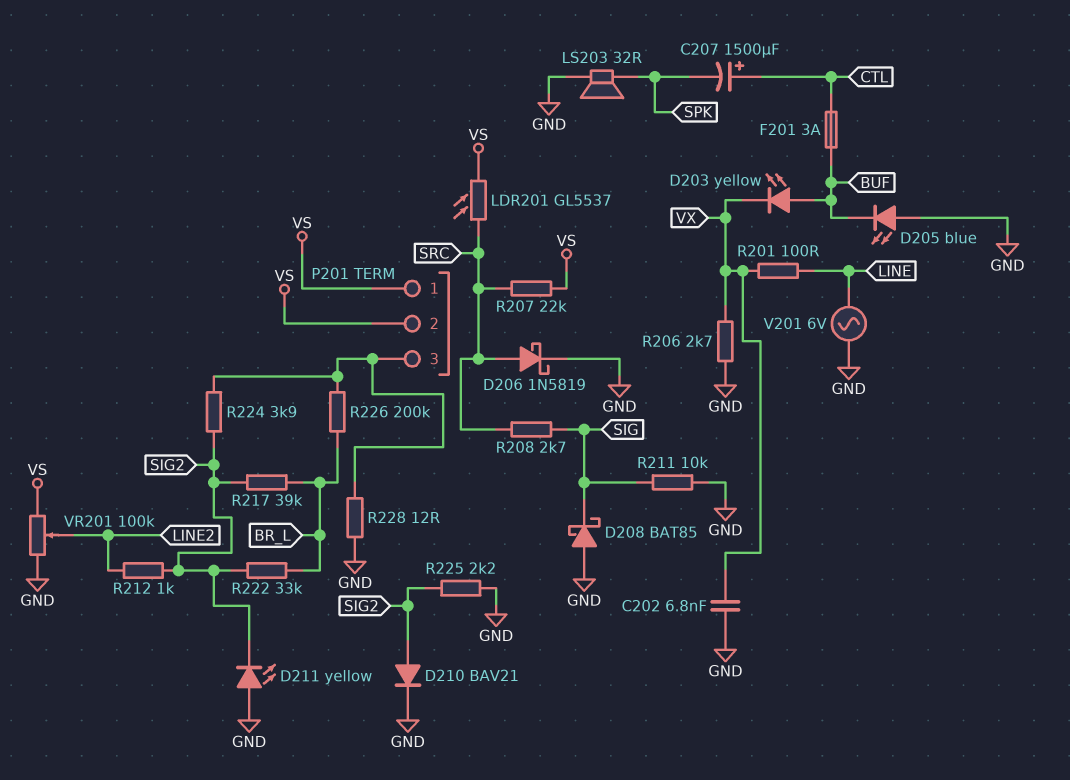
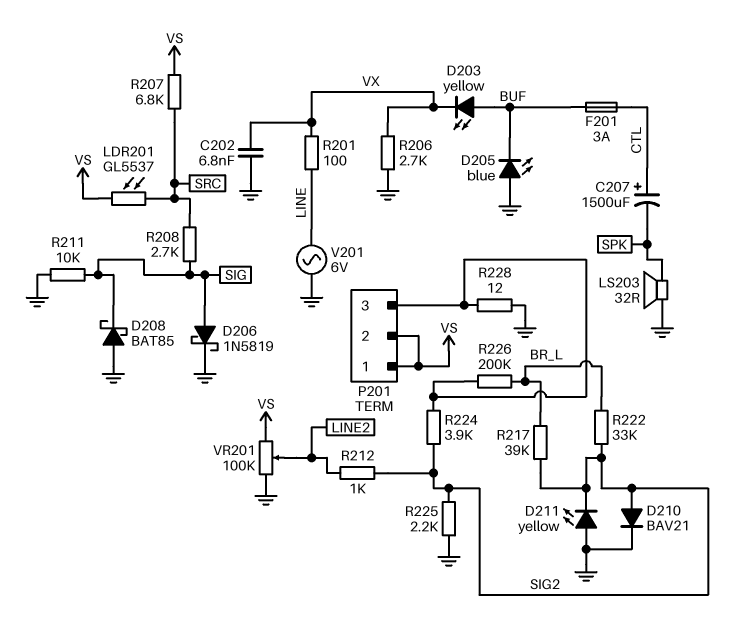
D206: schottky 1N5819 (A SRC, K GND) -> schottky 1N5819 (A SIG, K GND)
R207: 22k (SRC, VS) -> 6.8k (SRC, VS)

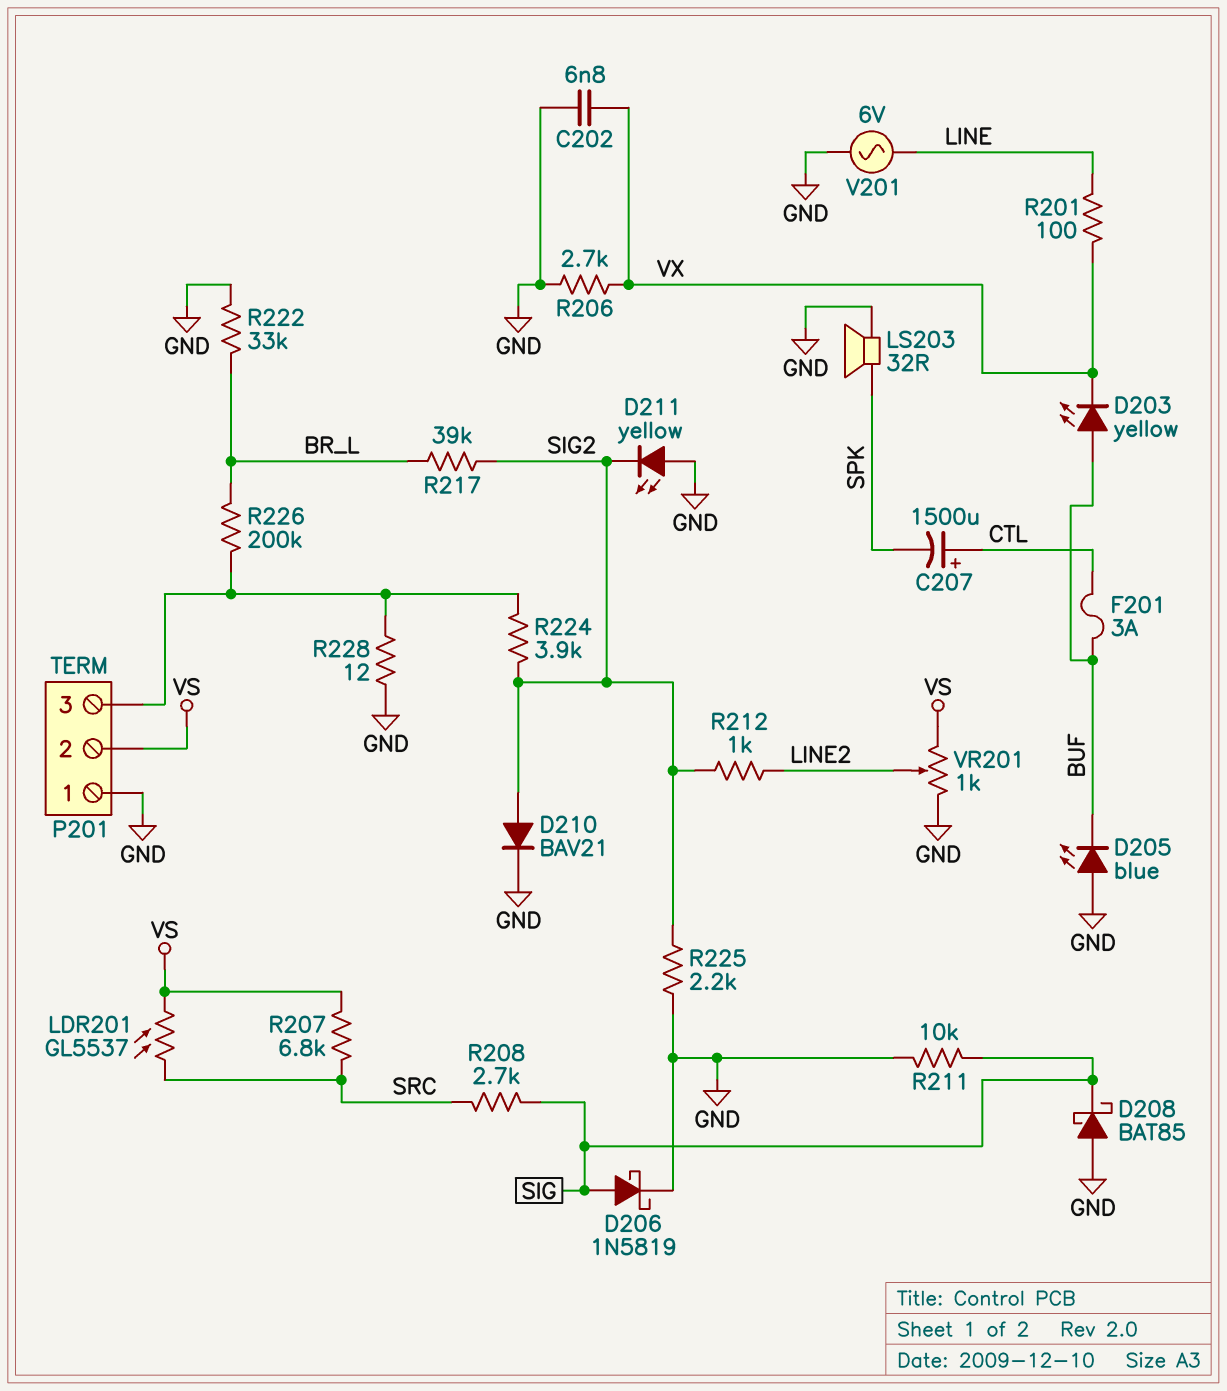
P201 pin 1: VS -> GND
R222: 33k (BR_L, SIG2) -> 33k (BR_L, GND)
VR201: 100k (GND, VS, wiper LINE2) -> 1k (GND, VS, wiper LINE2)

